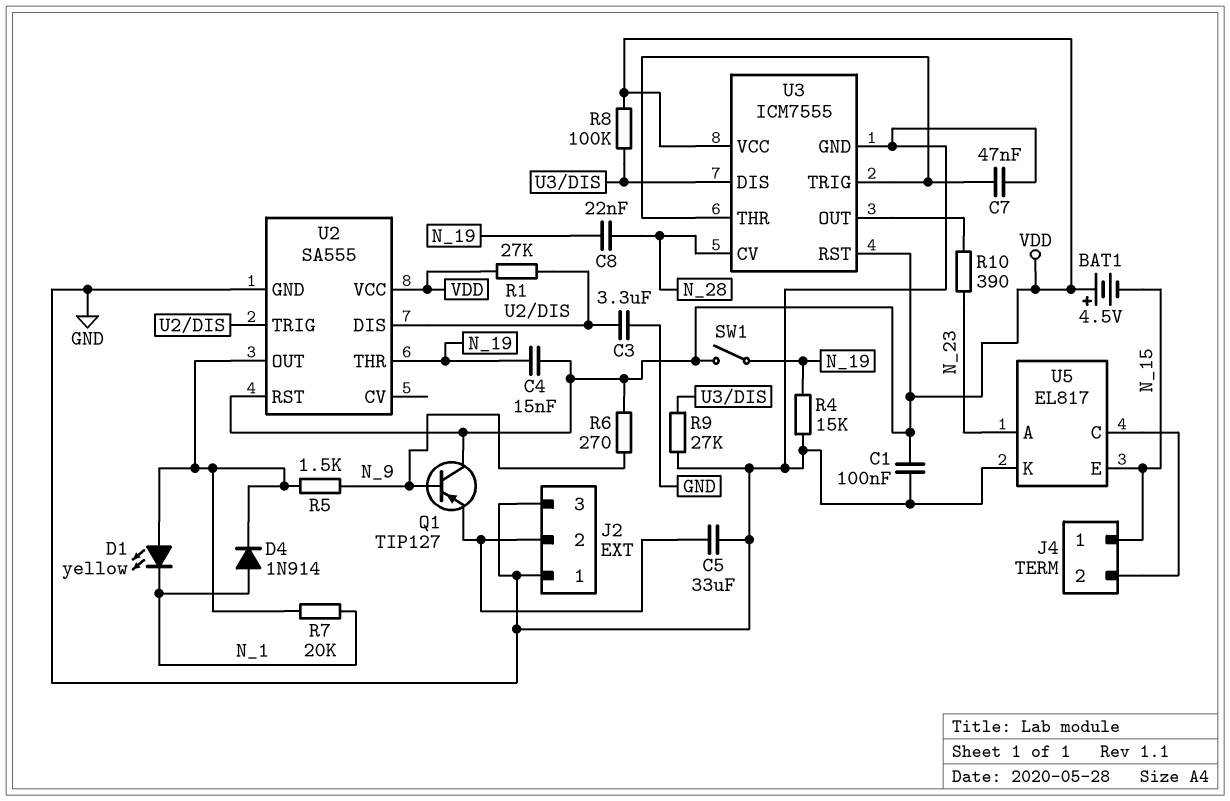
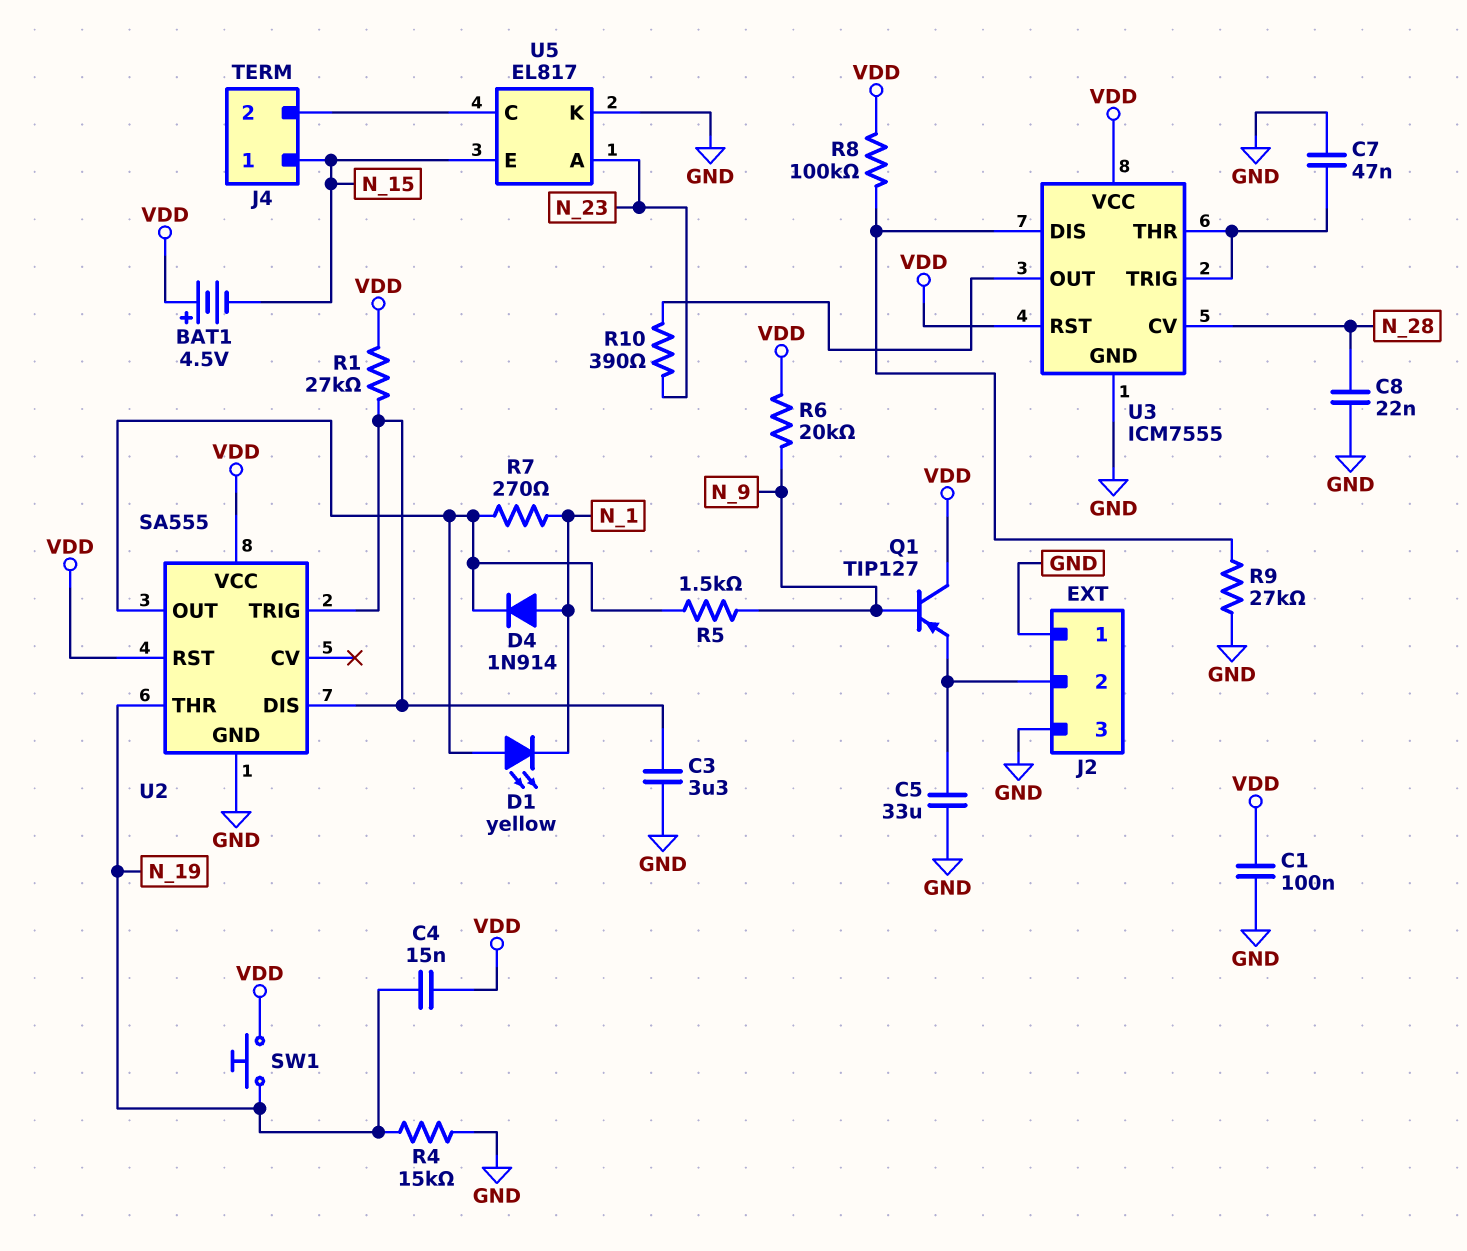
C8: 22nF (N_19, N_28) -> 22nF (GND, N_28)
R6: 270 (N_9, VDD) -> 20k (N_9, VDD)
R7: 20k (N_1, U2/OUT) -> 270 (N_1, U2/OUT)
SW1: switch (N_19, VDD) -> button (N_19, VDD)

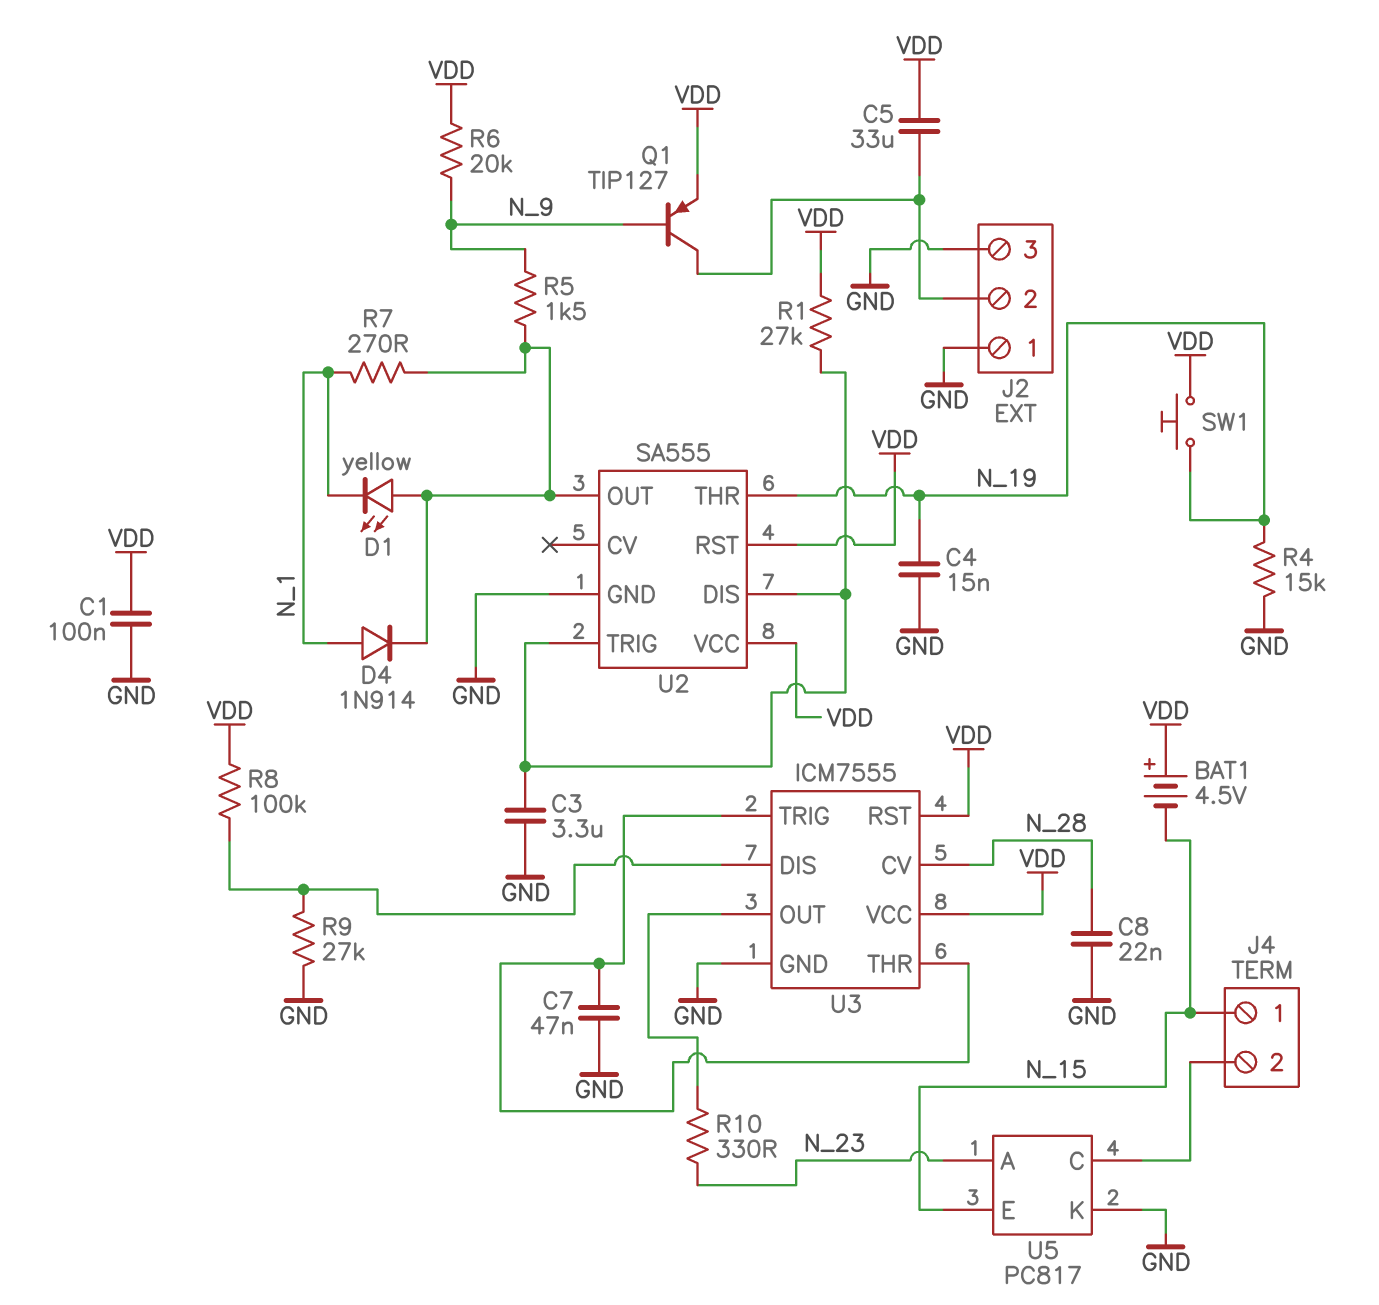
C4: 15nF (N_19, VDD) -> 15nF (GND, N_19)
C5: 33uF (GND, J2/2) -> 33uF (J2/2, VDD)
Q1: PNP TIP127 (B N_9, C VDD, E J2/2) -> PNP TIP127 (B N_9, C J2/2, E VDD)
R10: 390 (N_23, U3/OUT) -> 330 (N_23, U3/OUT)
U5: EL817 -> PC817

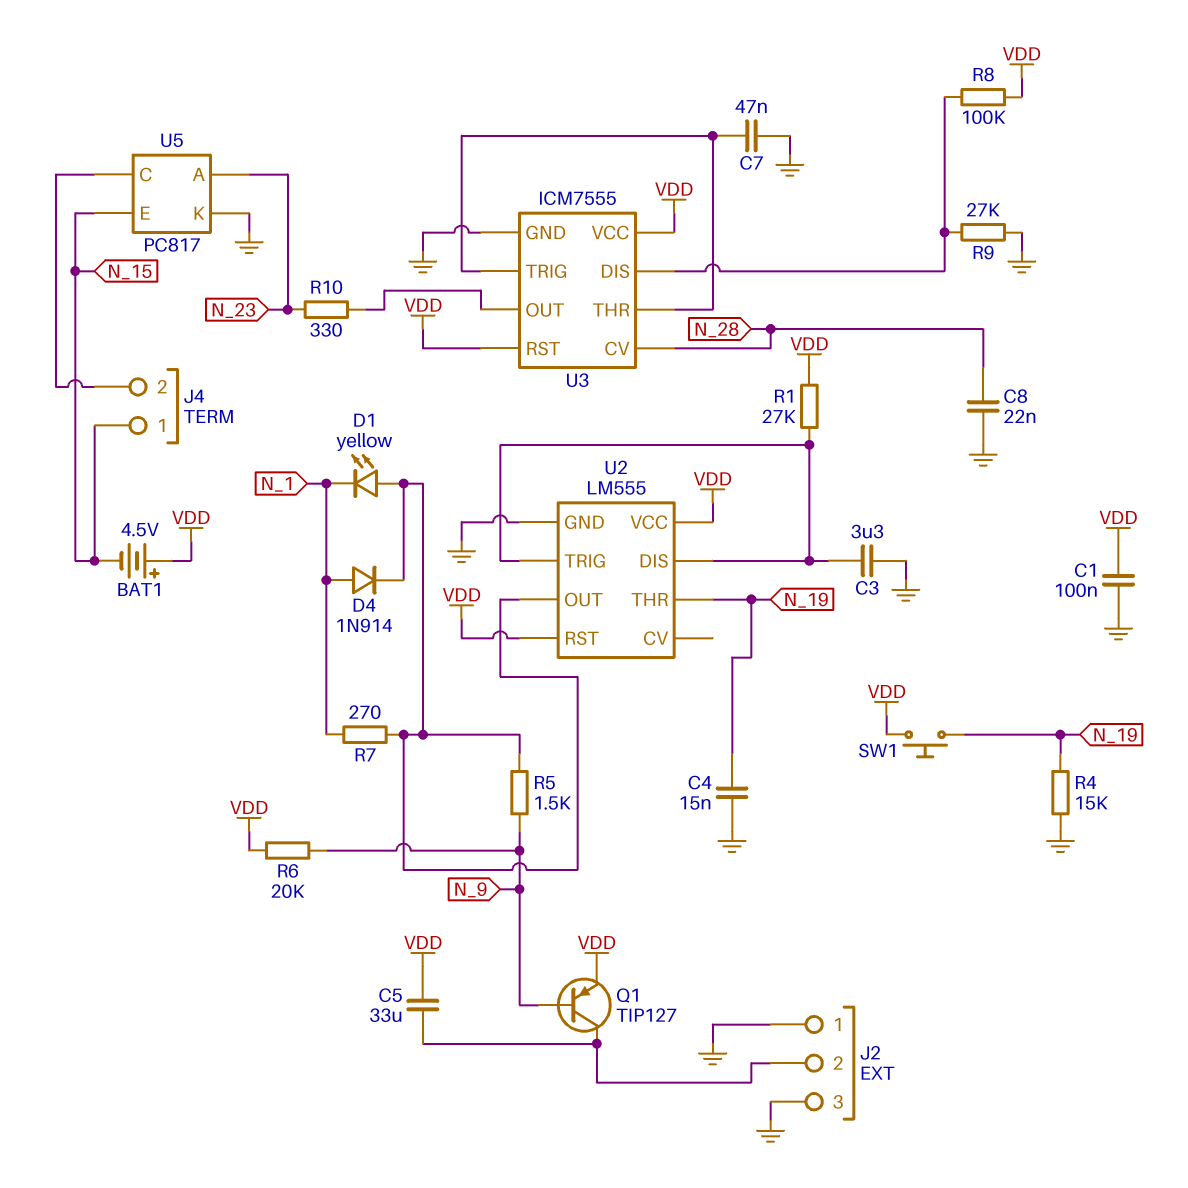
U2: SA555 -> LM555

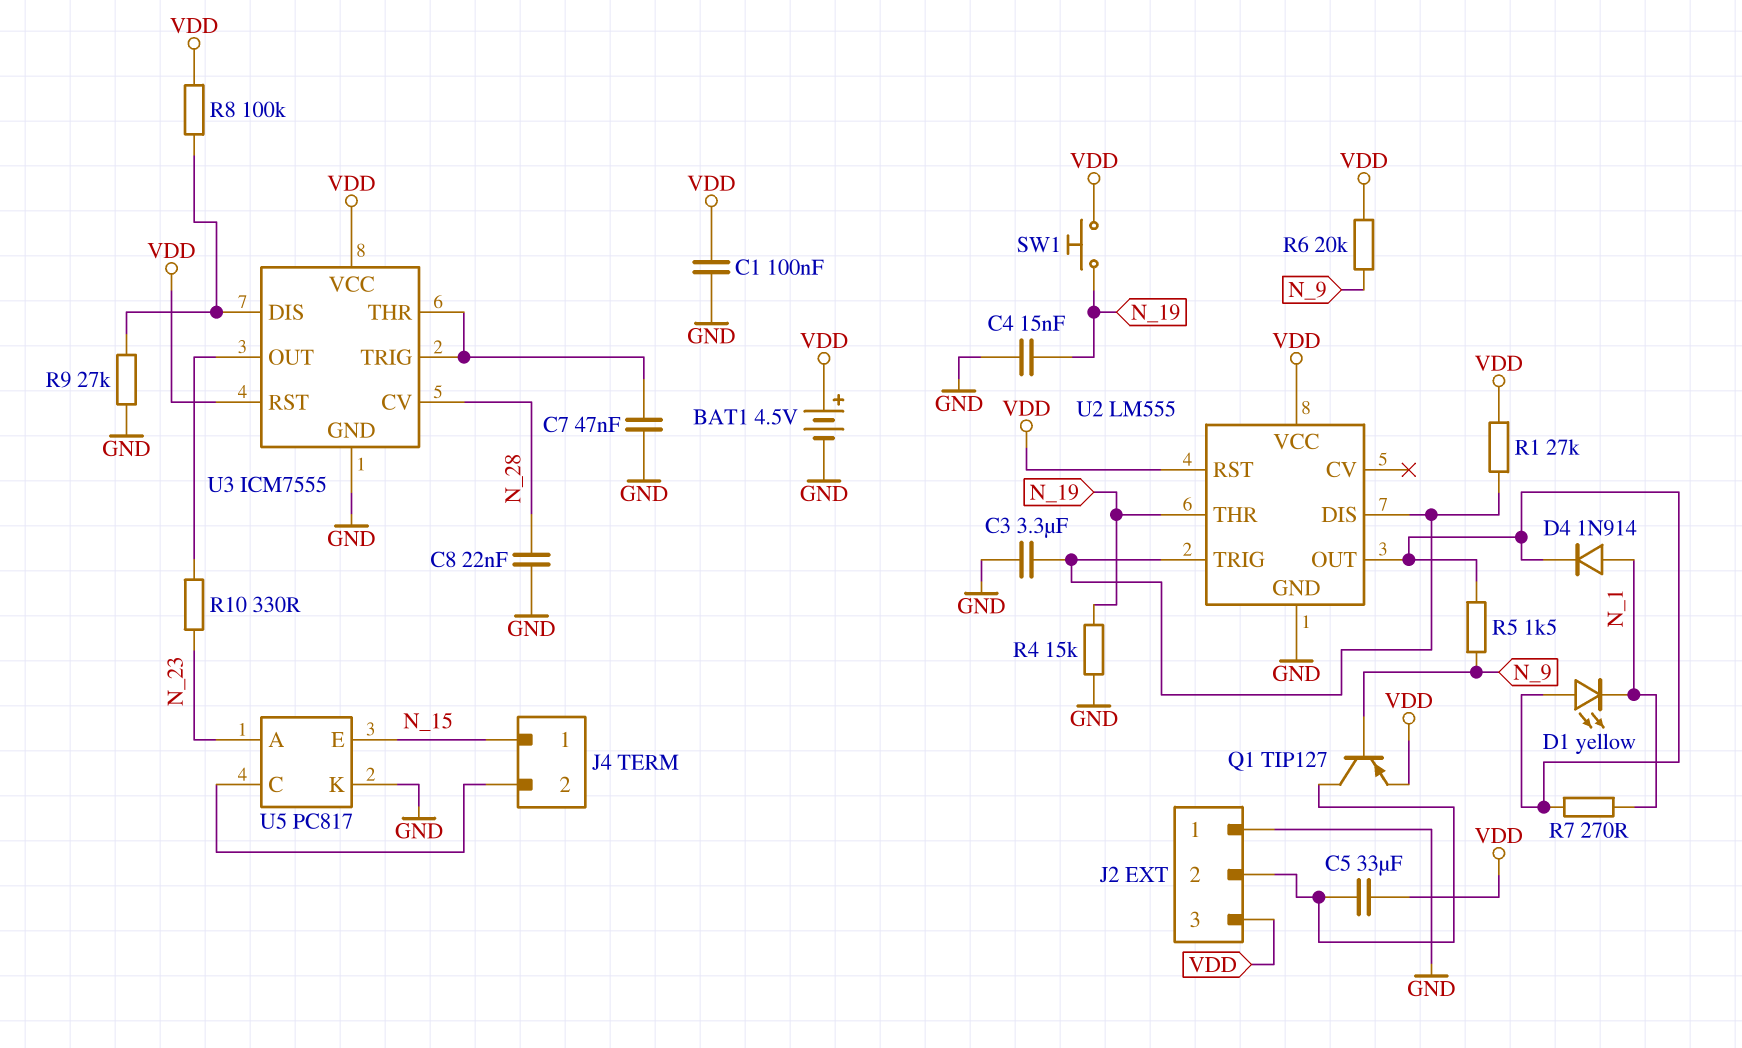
BAT1: 4.5V (plus VDD, minus N_15) -> 4.5V (plus VDD, minus GND)
J2 pin 3: GND -> VDD

